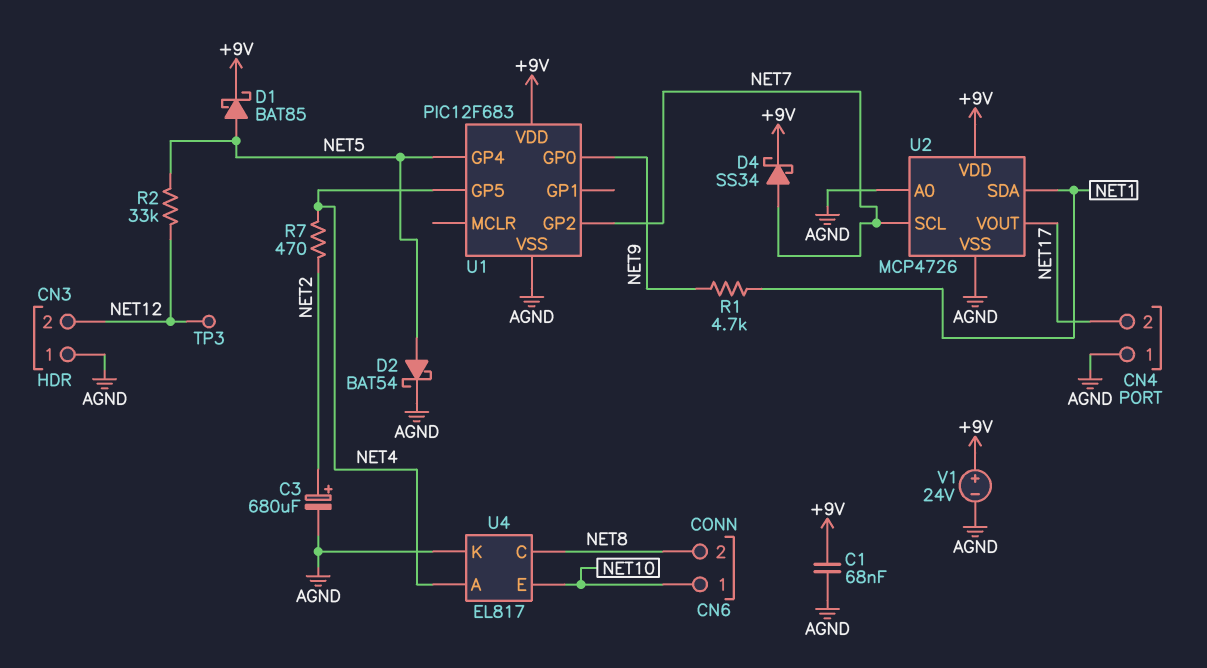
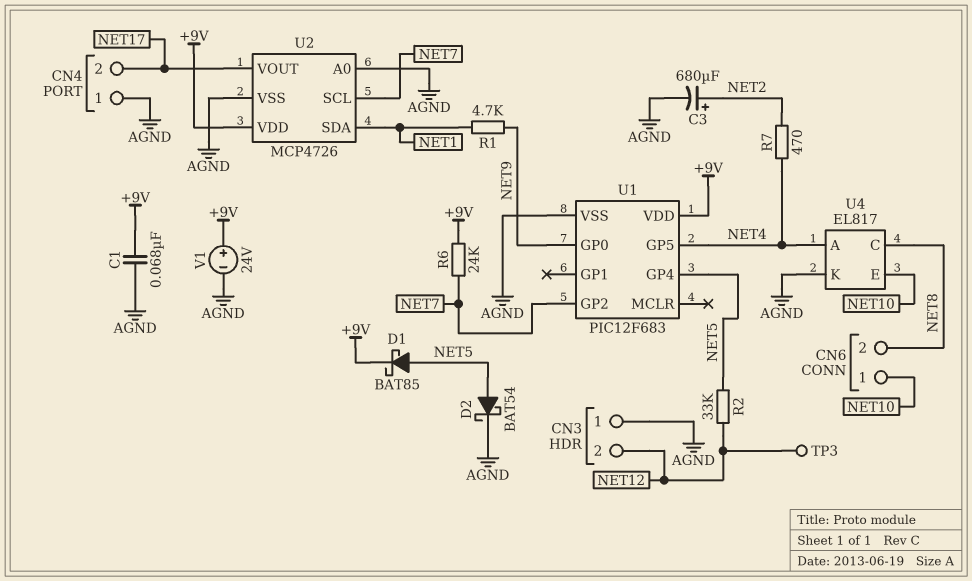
D4: schottky SS34 (A NET7, K +9V) -> none
R6: none -> 24k (+9V, NET7)

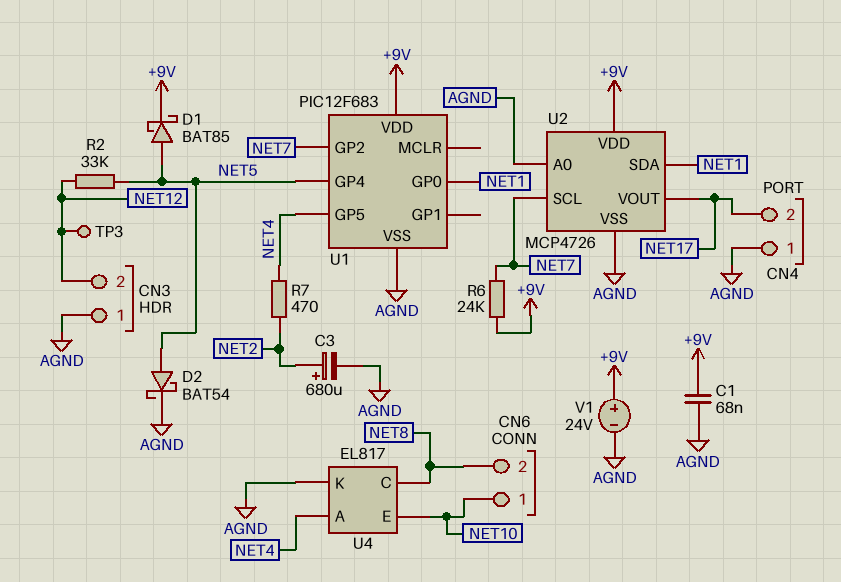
R1: 4.7k (NET1, NET9) -> none
U1 pin GP0: NET9 -> NET1

